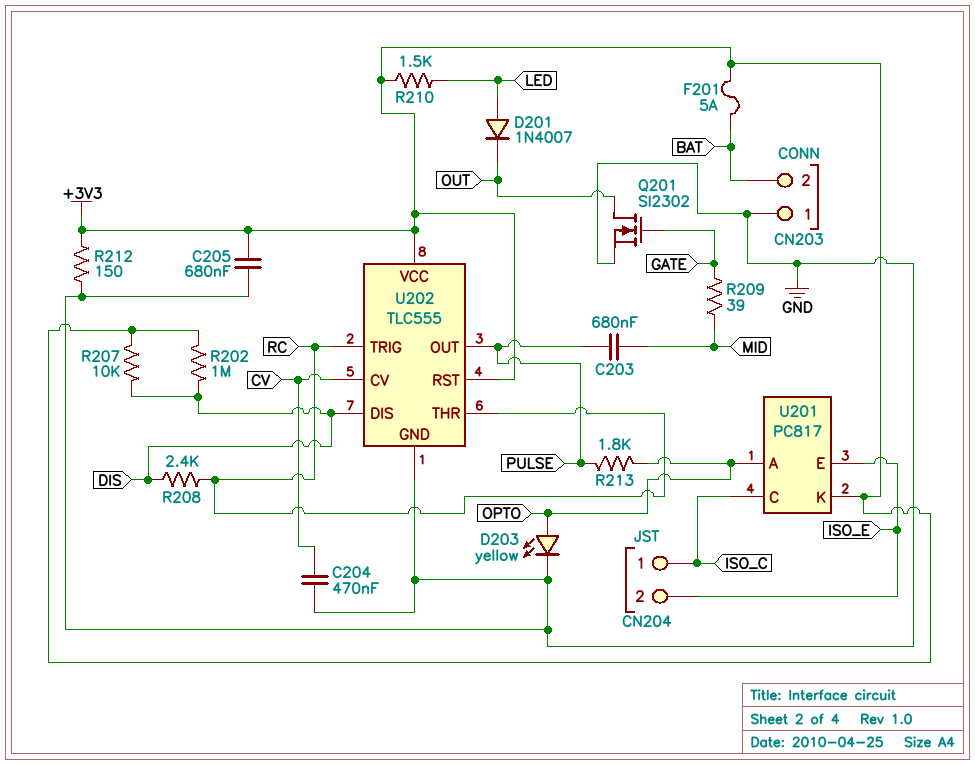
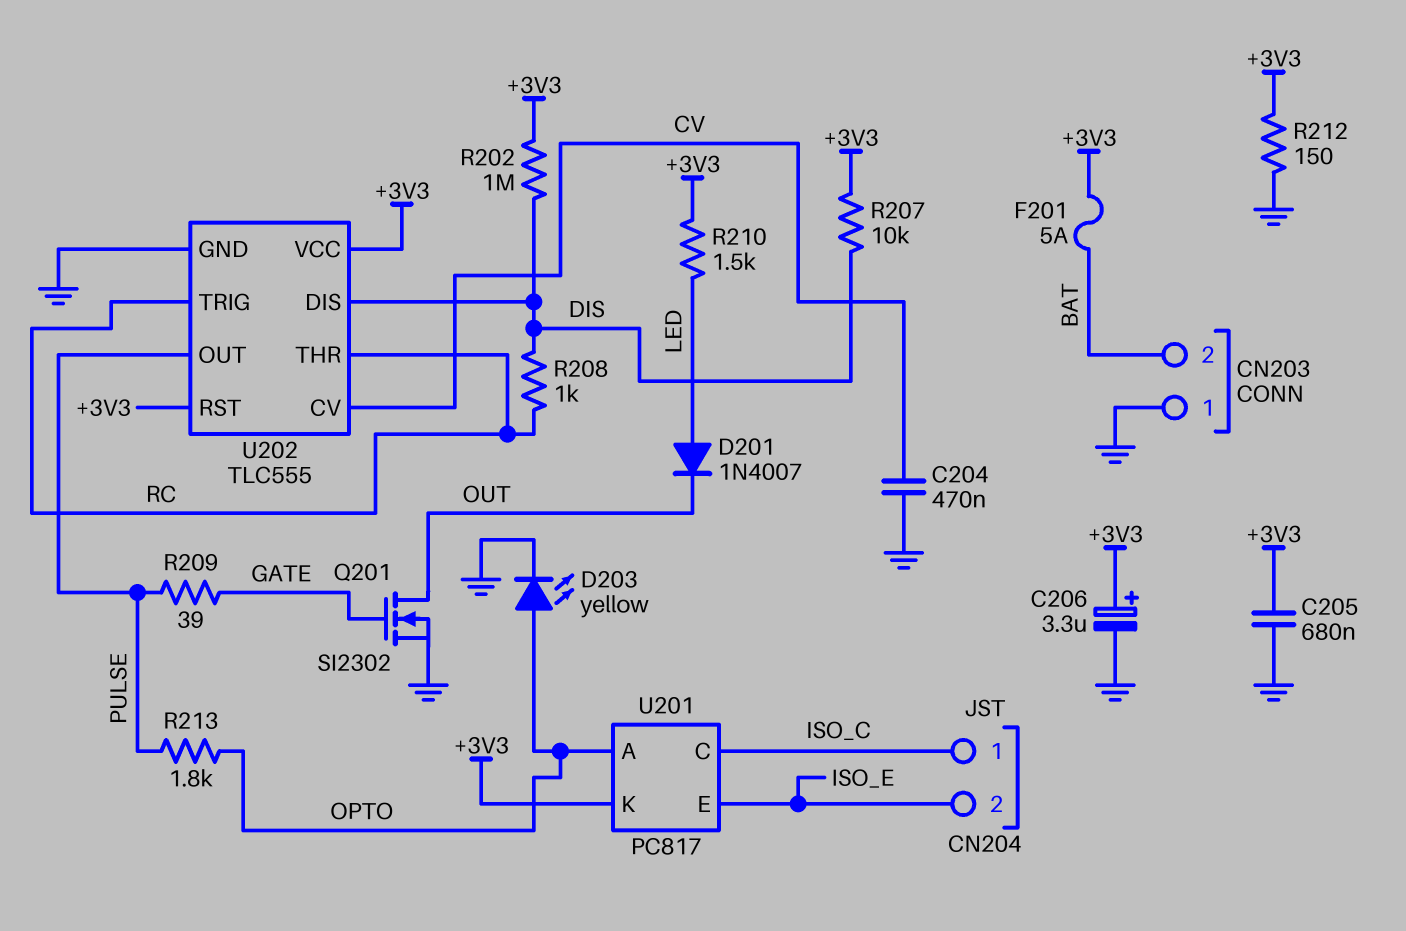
C203: 680nF (MID, PULSE) -> none
C206: none -> 3.3uF (plus +3V3, minus GND)
R208: 2.4k (DIS, RC) -> 1k (DIS, RC)
R209: 39 (GATE, MID) -> 39 (GATE, PULSE)

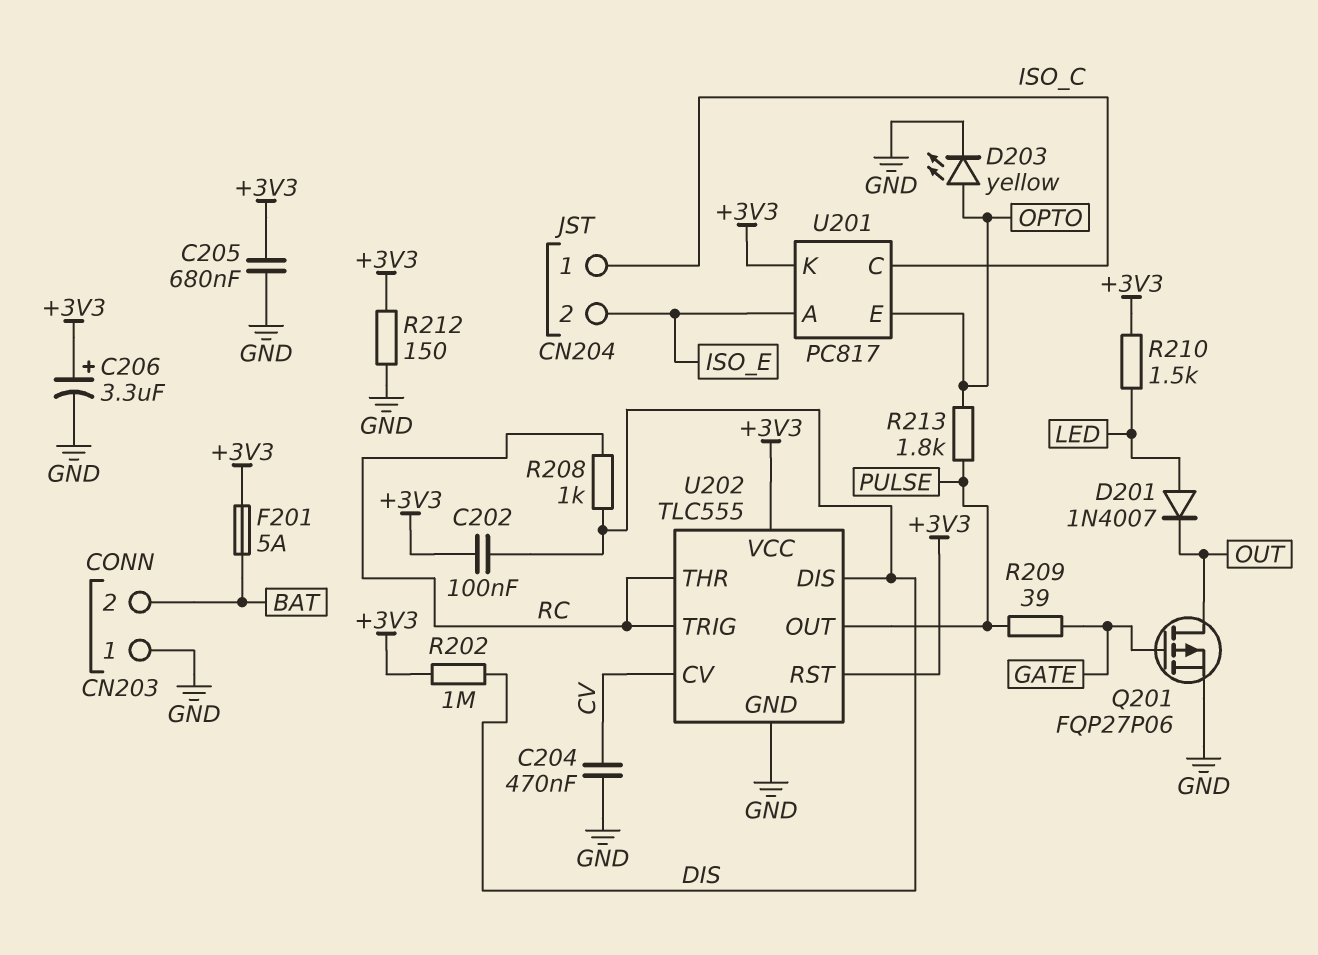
C202: none -> 100nF (+3V3, DIS)
Q201: NMOS SI2302 (G GATE, D OUT, S GND) -> PMOS FQP27P06 (G GATE, D OUT, S GND)
R207: 10k (+3V3, DIS) -> none
U201 pin A: OPTO -> ISO_E
U201 pin E: ISO_E -> OPTO

